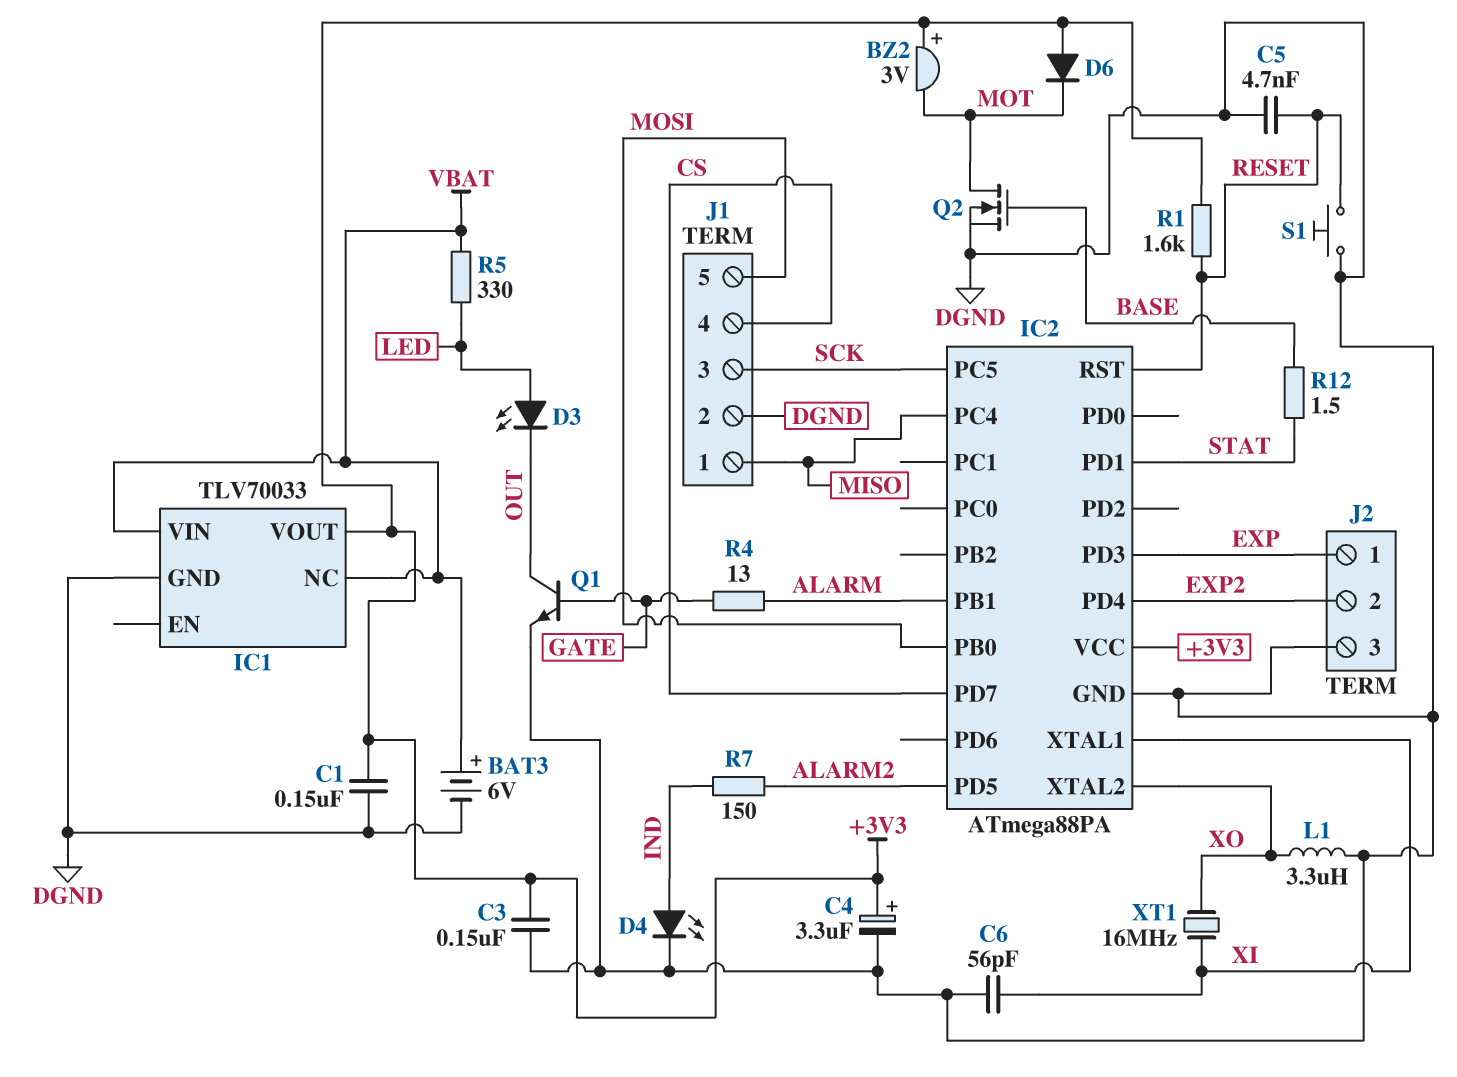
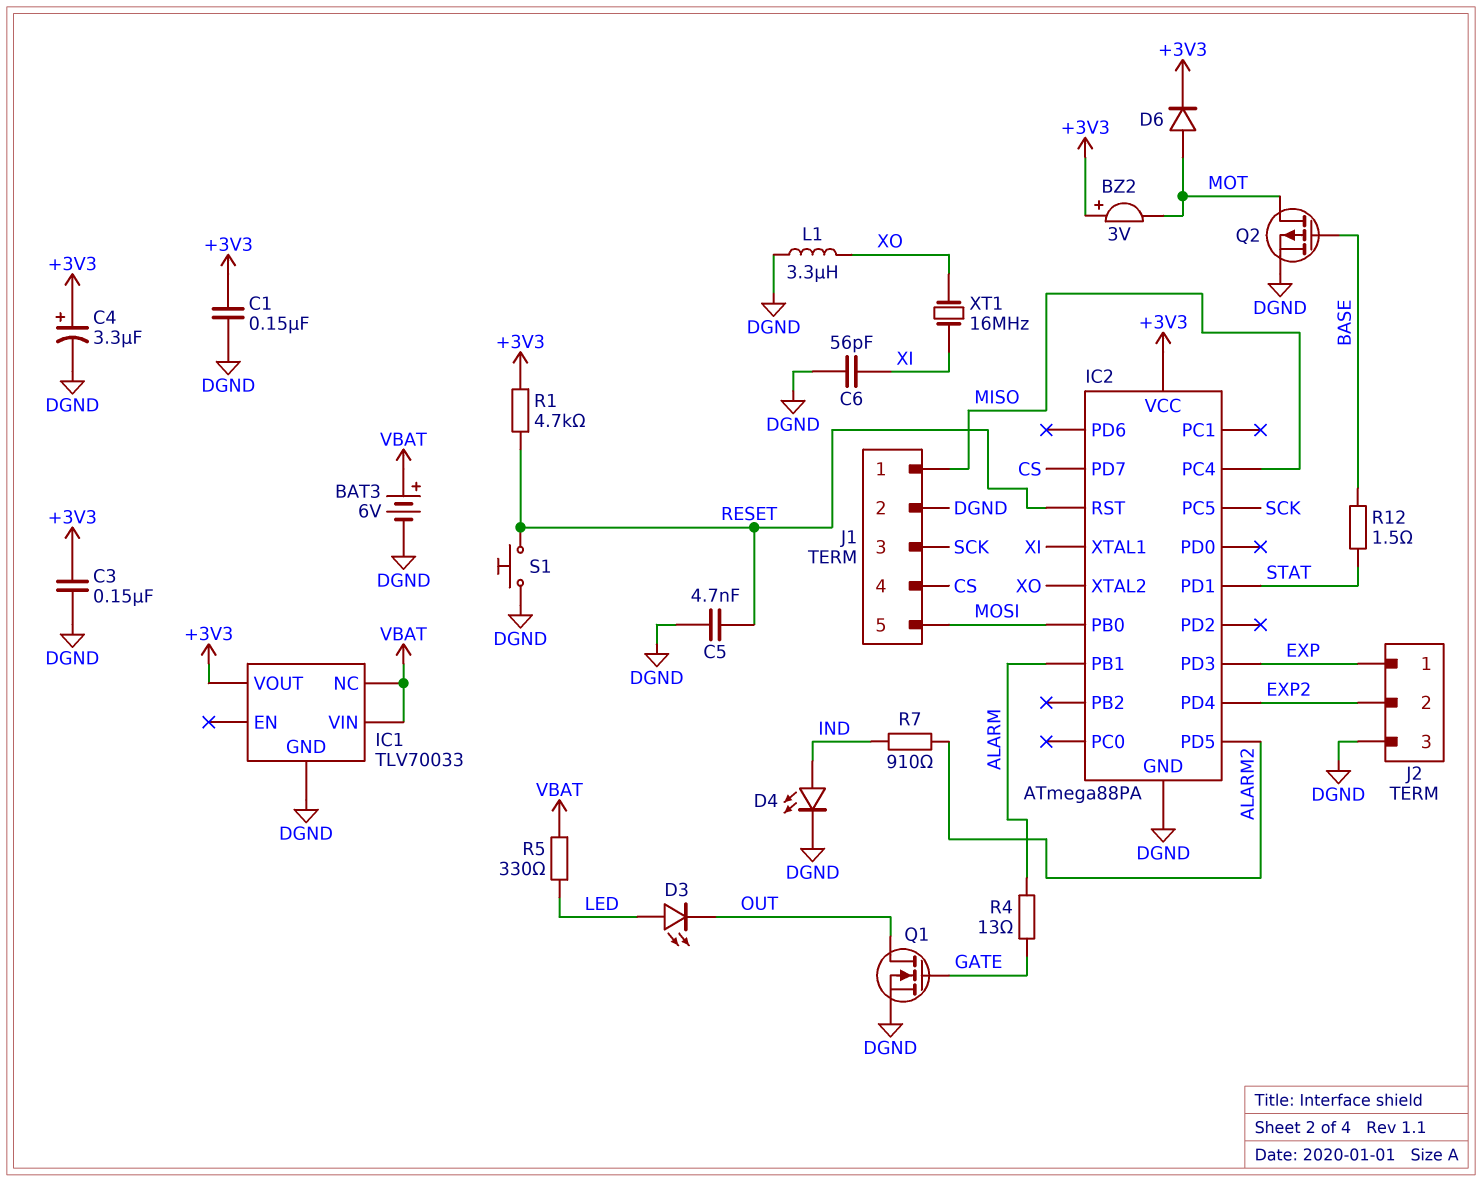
D6: diode (A +3V3, K MOT) -> diode (A MOT, K +3V3)
Q1: NPN (B GATE, C OUT, E DGND) -> NMOS (G GATE, D OUT, S DGND)
Q2: NMOS (G BASE, D MOT, S DGND) -> PMOS (G BASE, D MOT, S DGND)
R1: 1.6k (+3V3, RESET) -> 4.7k (+3V3, RESET)
R7: 150 (ALARM2, IND) -> 910 (ALARM2, IND)

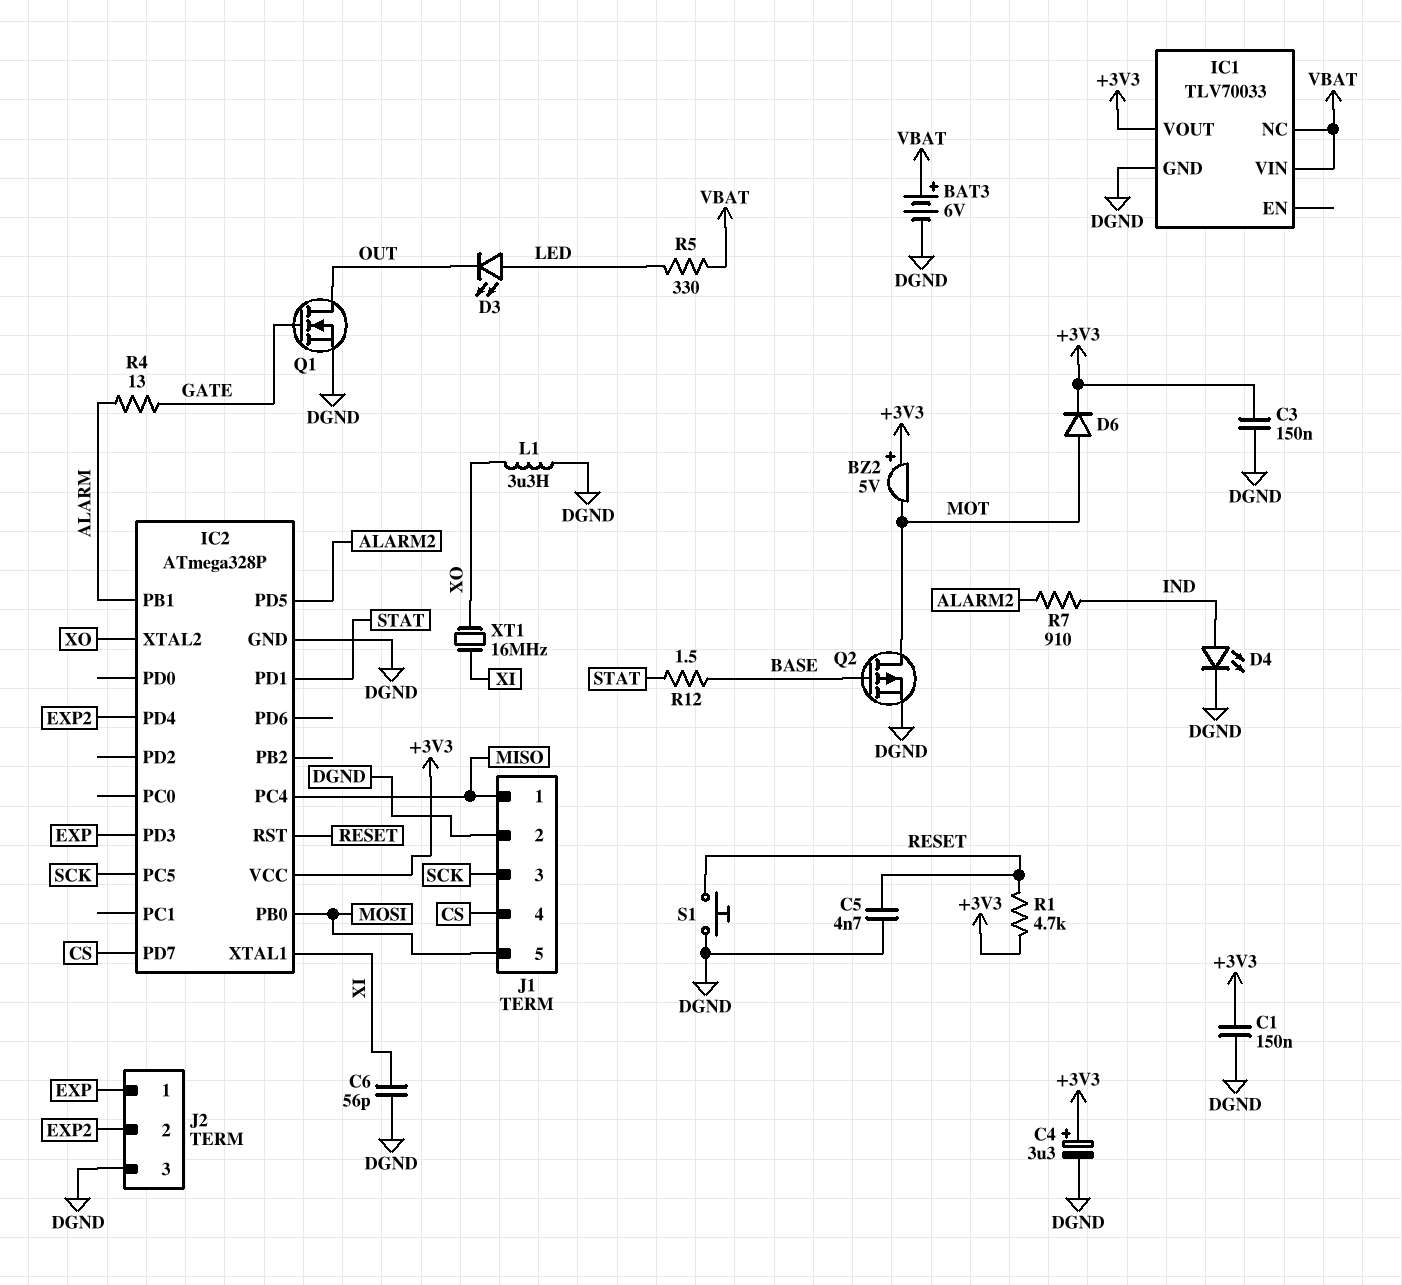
BZ2: buzzer 3V (plus +3V3, minus MOT) -> buzzer 5V (plus +3V3, minus MOT)
IC2: ATmega88PA -> ATmega328P

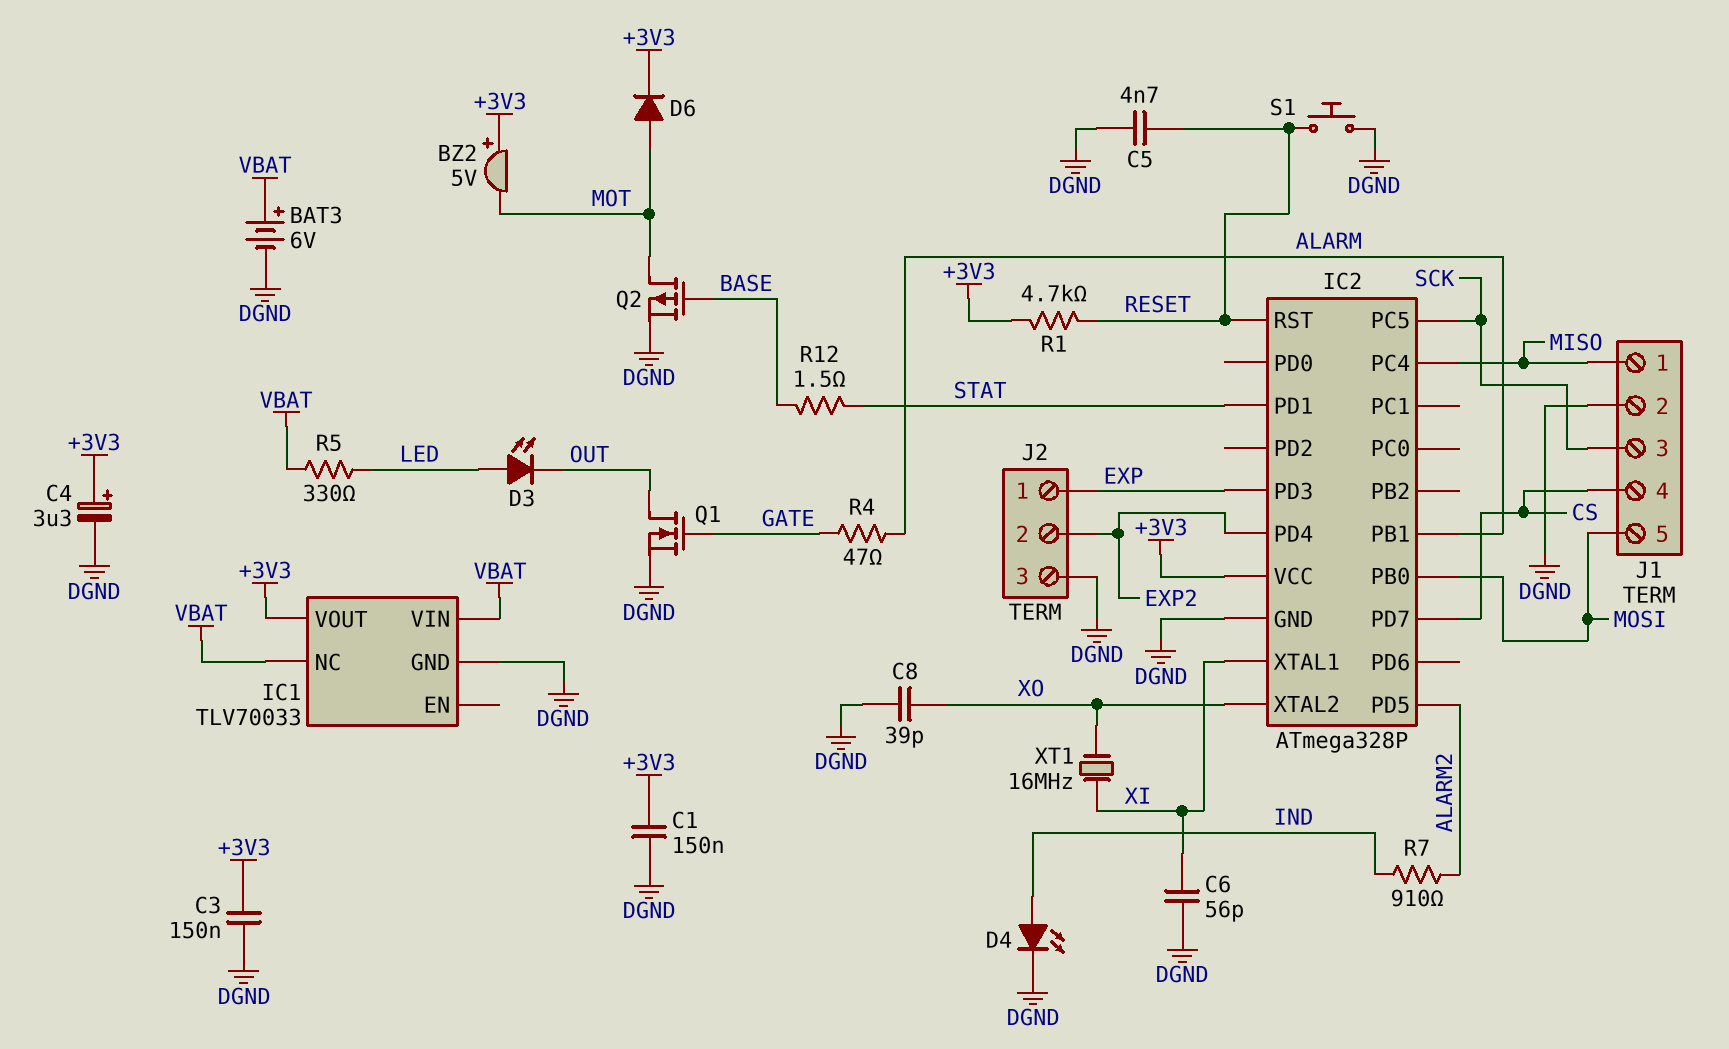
C8: none -> 39pF (DGND, XO)
L1: 3.3uH (DGND, XO) -> none
R4: 13 (ALARM, GATE) -> 47 (ALARM, GATE)

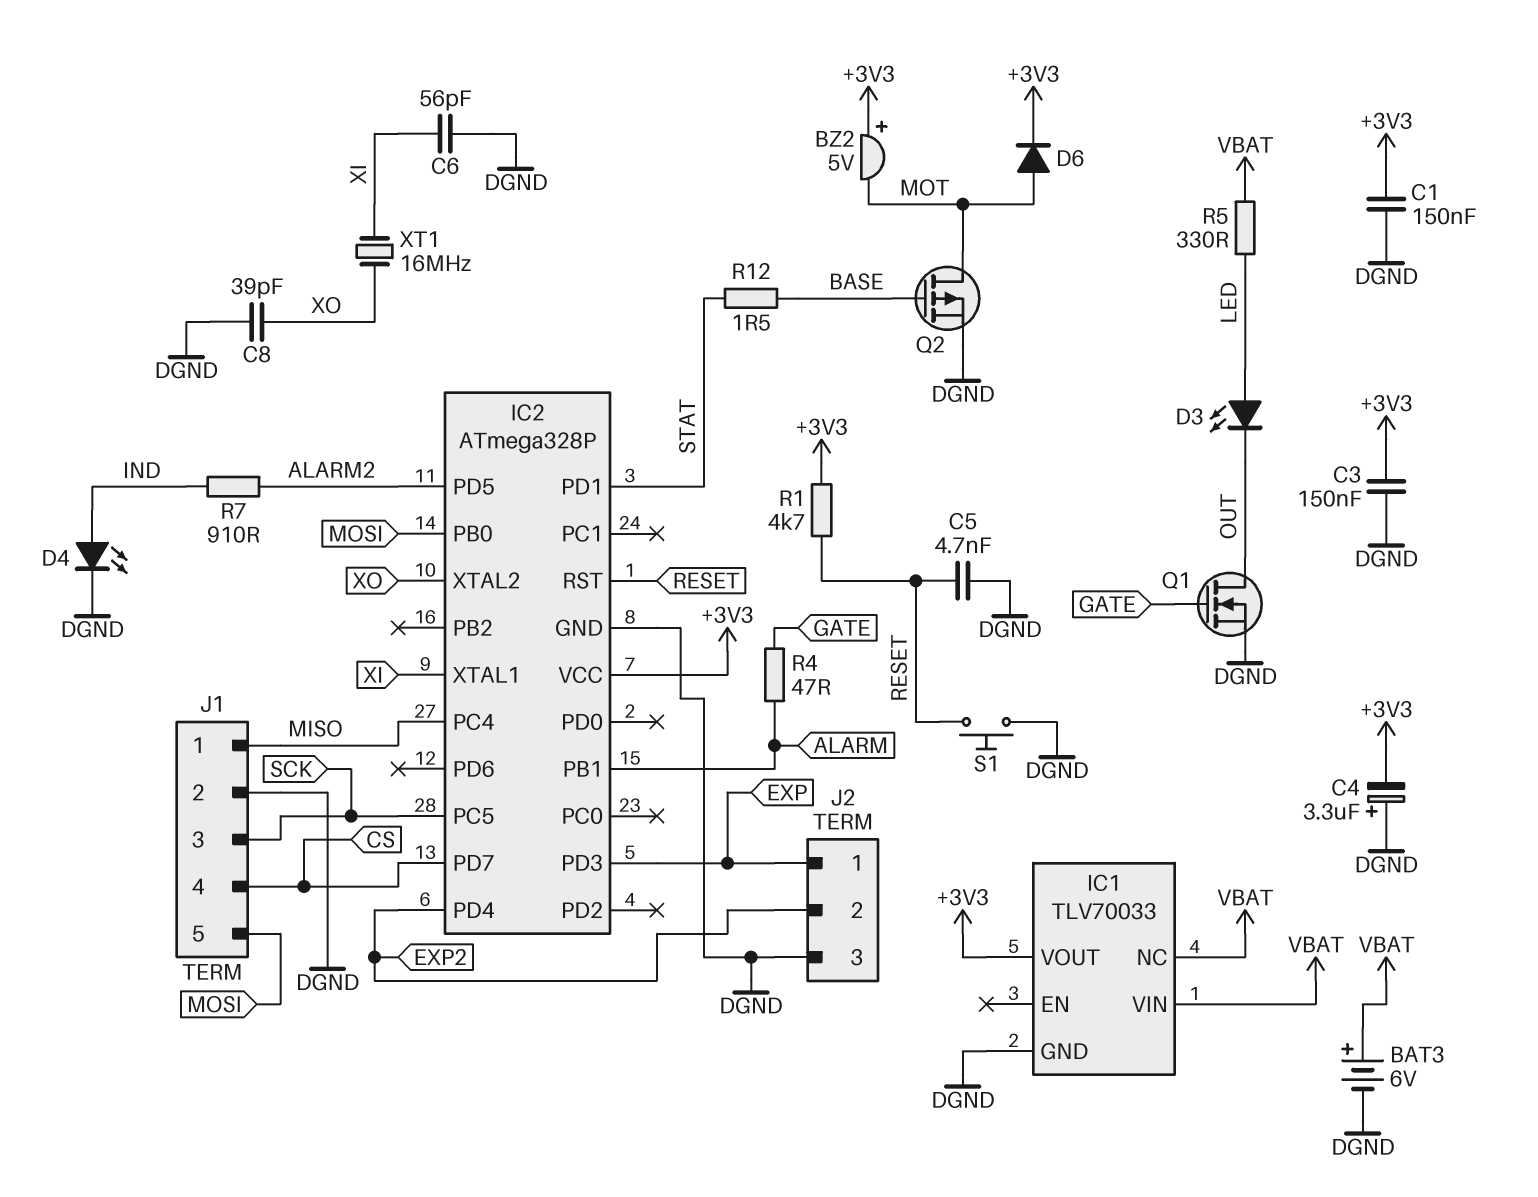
C4: 3.3uF (plus +3V3, minus DGND) -> 3.3uF (plus DGND, minus +3V3)

